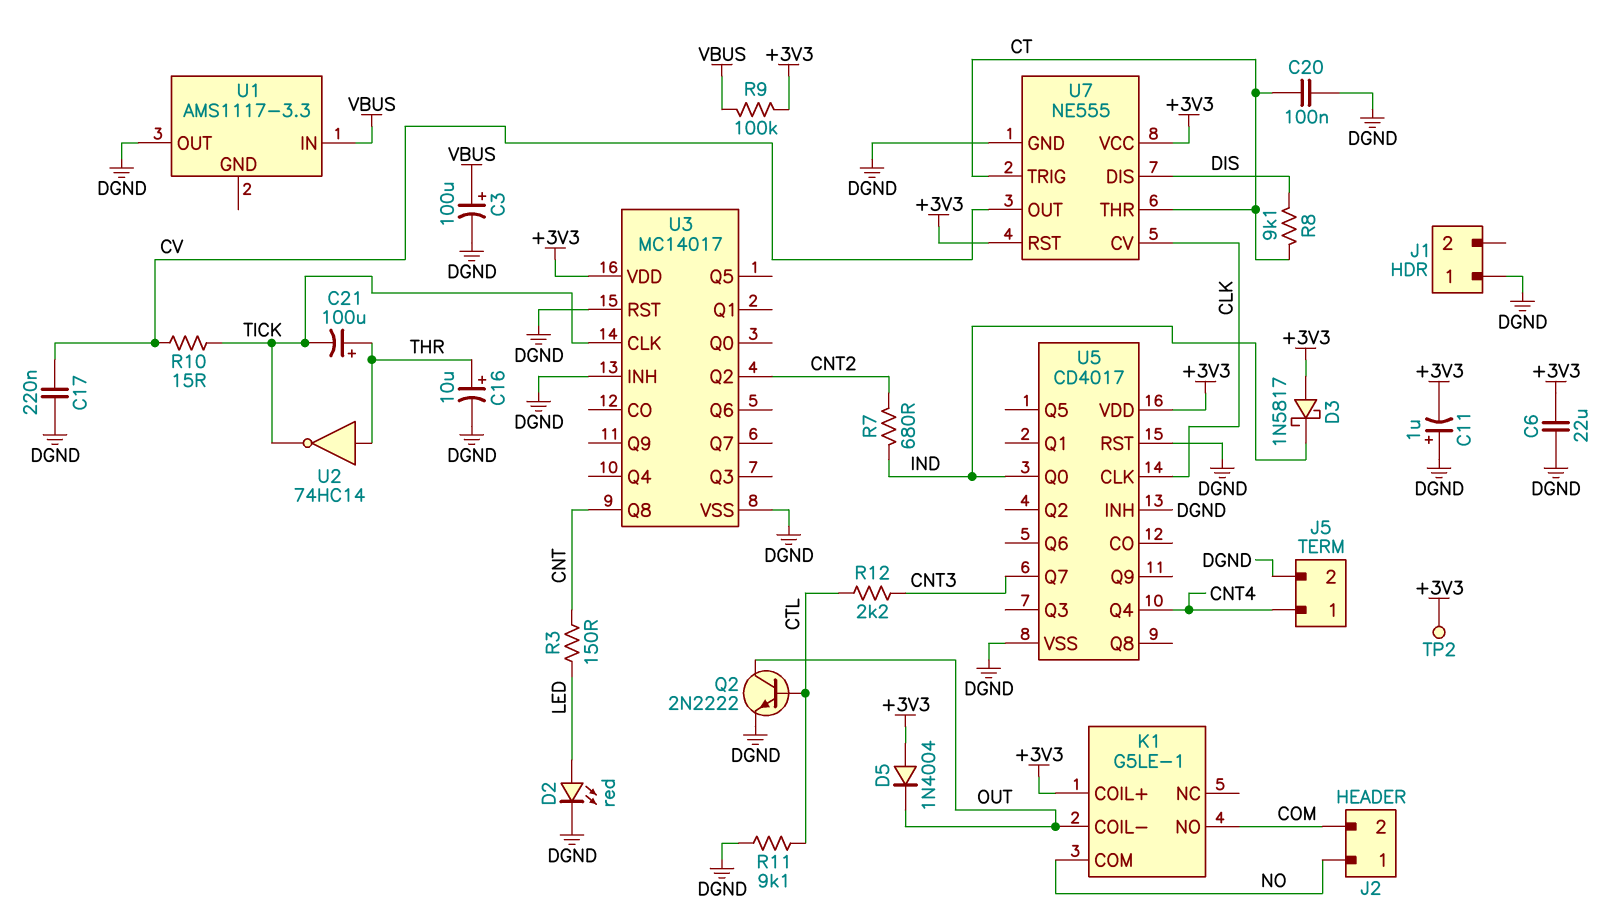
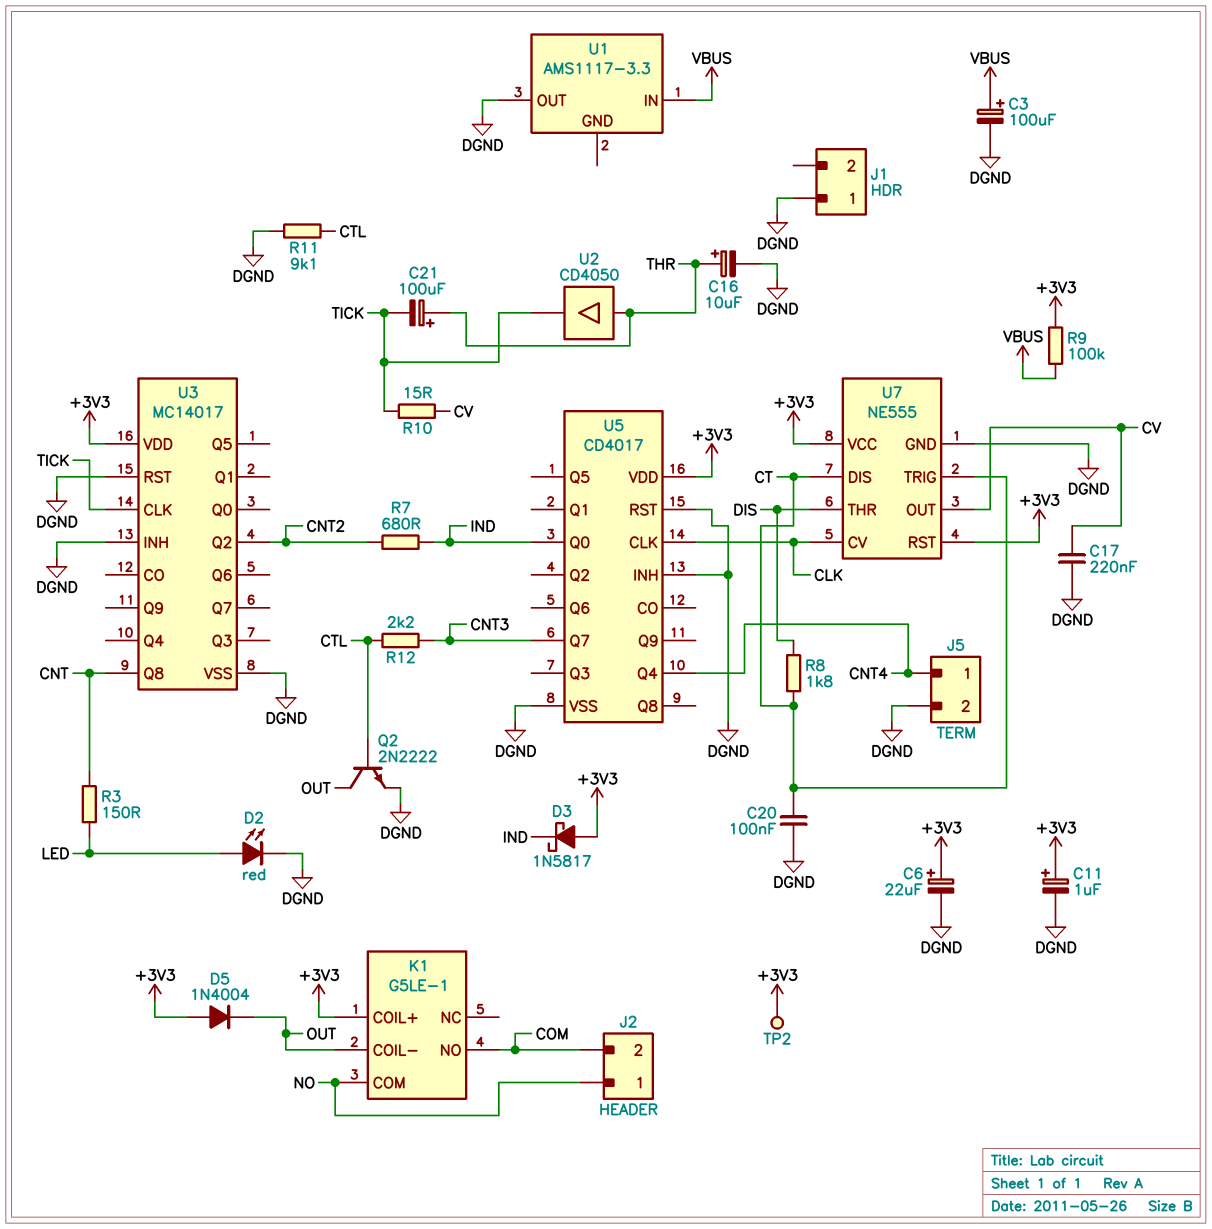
C6: 22uF (+3V3, DGND) -> 22uF (plus +3V3, minus DGND)
C11: 1uF (plus DGND, minus +3V3) -> 1uF (plus +3V3, minus DGND)
R8: 9.1k (CT, DIS) -> 1.8k (CT, DIS)
U2: NOT 74HC14 (in THR, out TICK) -> buffer CD4050 (in THR, out TICK)
U7 pin DIS: DIS -> CT
U7 pin THR: CT -> DIS

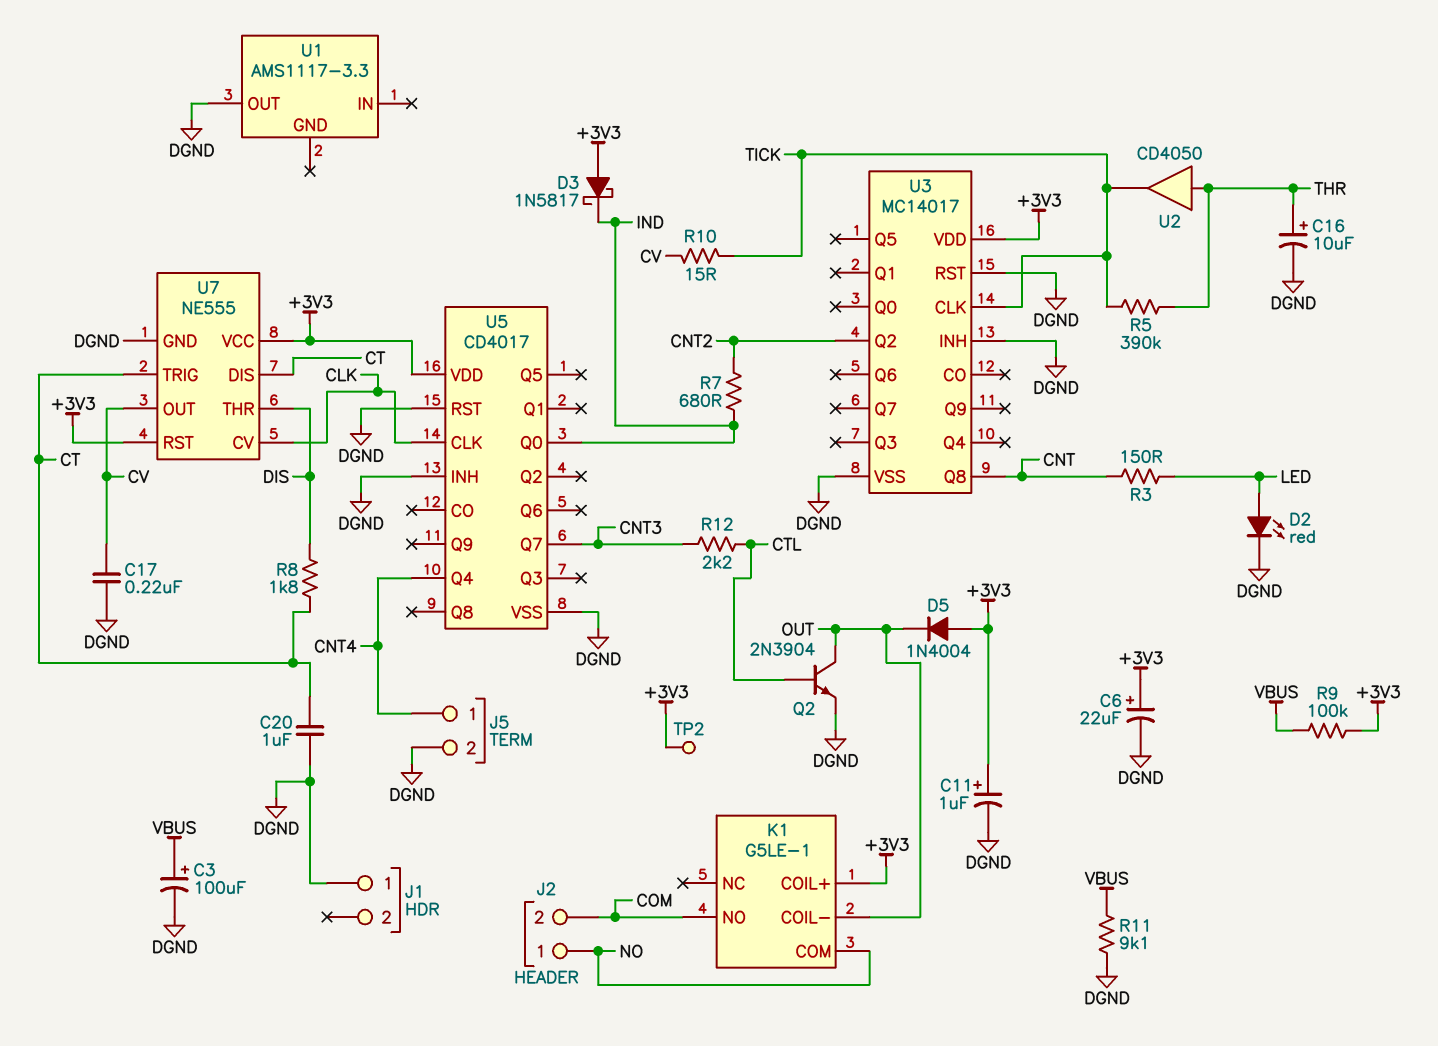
C20: 100nF (CT, DGND) -> 1uF (CT, DGND)
C21: 100uF (plus THR, minus TICK) -> none
Q2: NPN 2N2222 (B CTL, C OUT, E DGND) -> NPN 2N3904 (B CTL, C OUT, E DGND)
R5: none -> 390k (THR, TICK)
R11: 9.1k (CTL, DGND) -> 9.1k (DGND, VBUS)
U1 pin IN: VBUS -> none

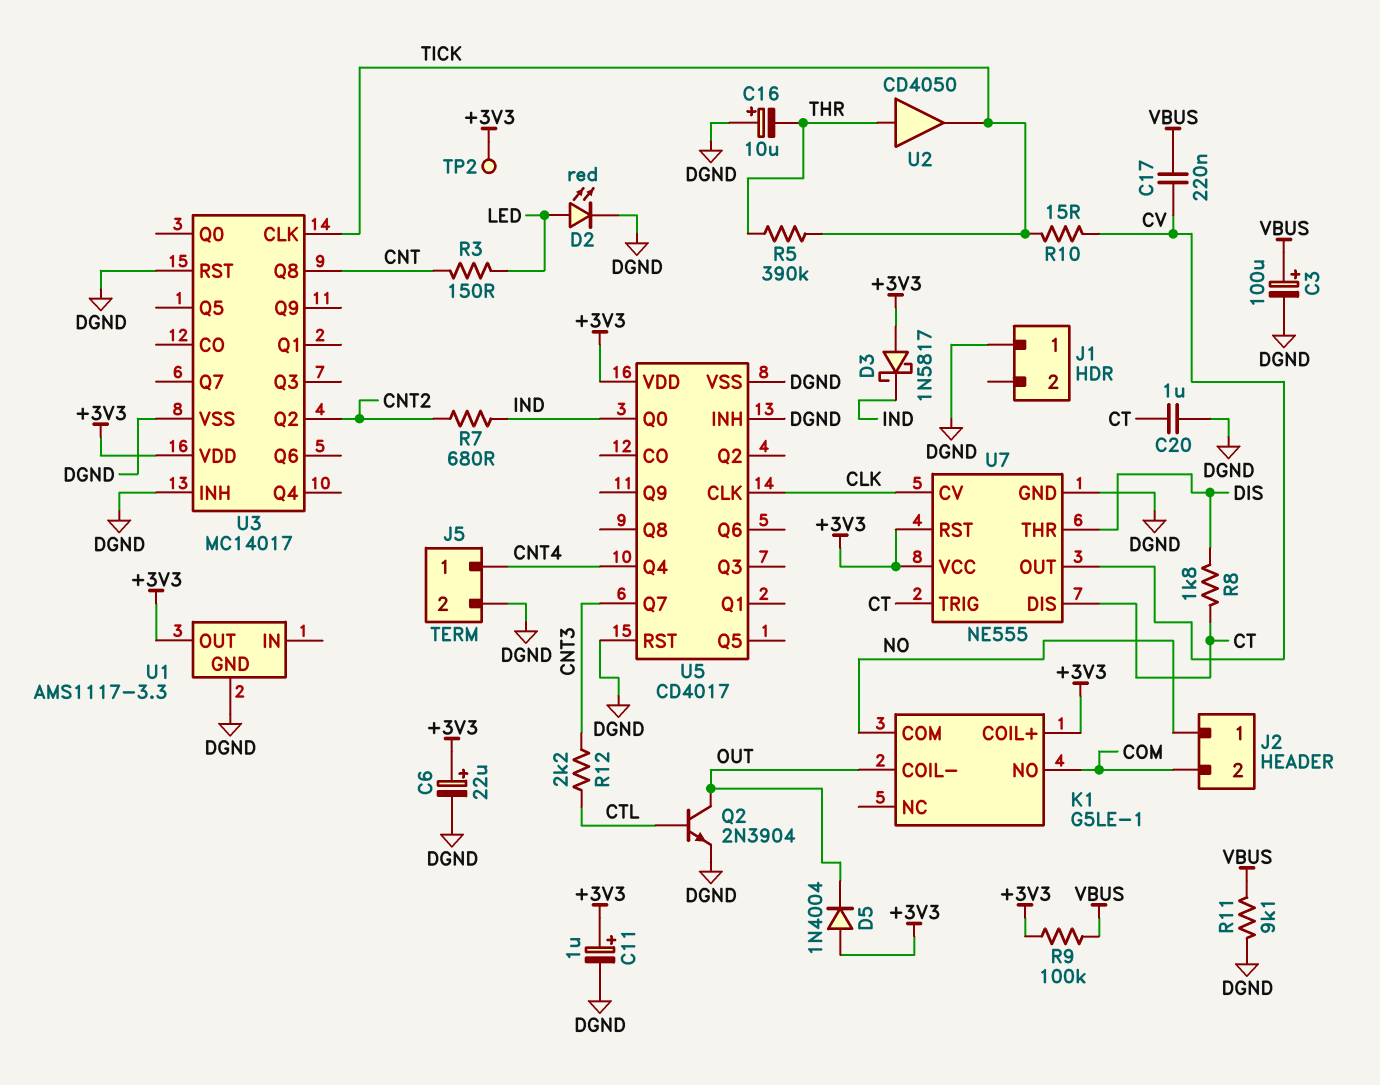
C16: 10uF (plus THR, minus DGND) -> 10uF (plus DGND, minus THR)
C17: 220nF (CV, DGND) -> 220nF (CV, VBUS)
U1 pin GND: none -> DGND
U1 pin OUT: DGND -> +3V3

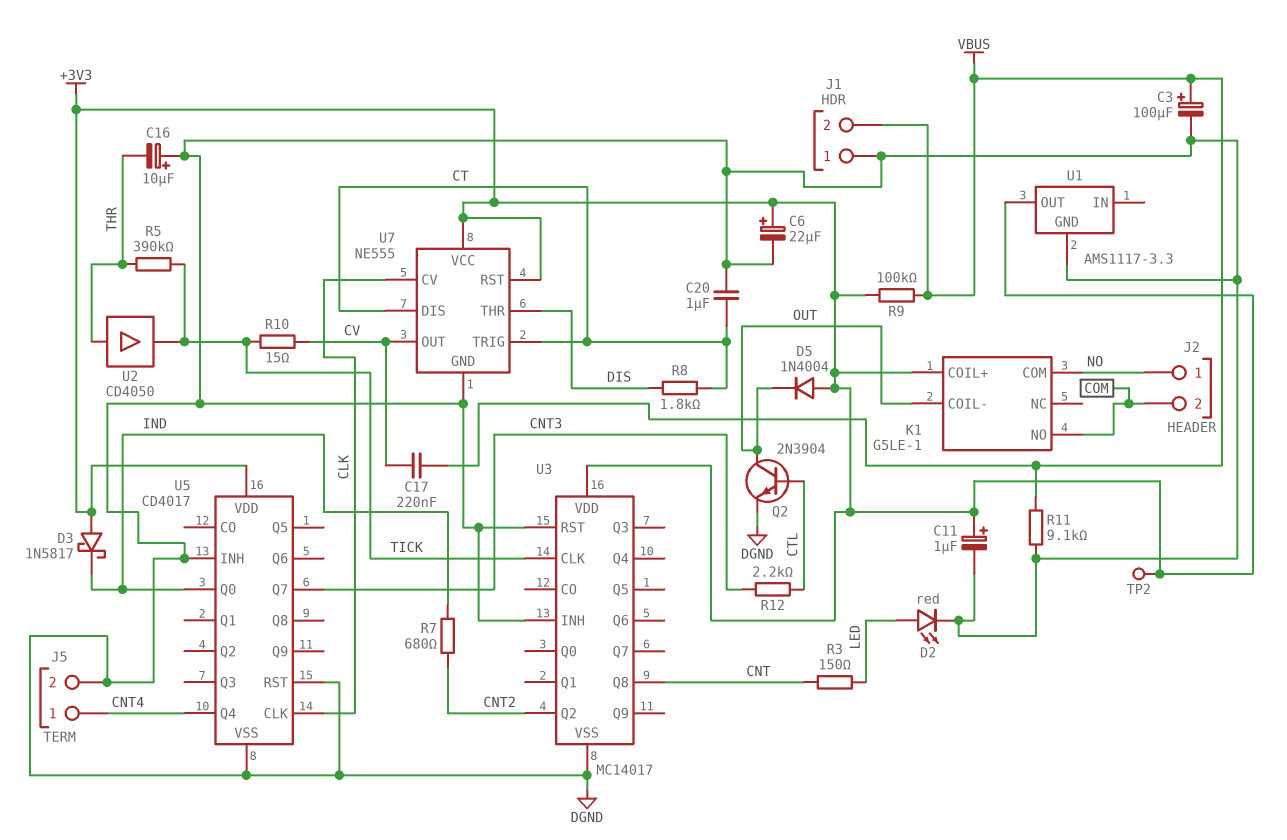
J1 pin 2: none -> VBUS

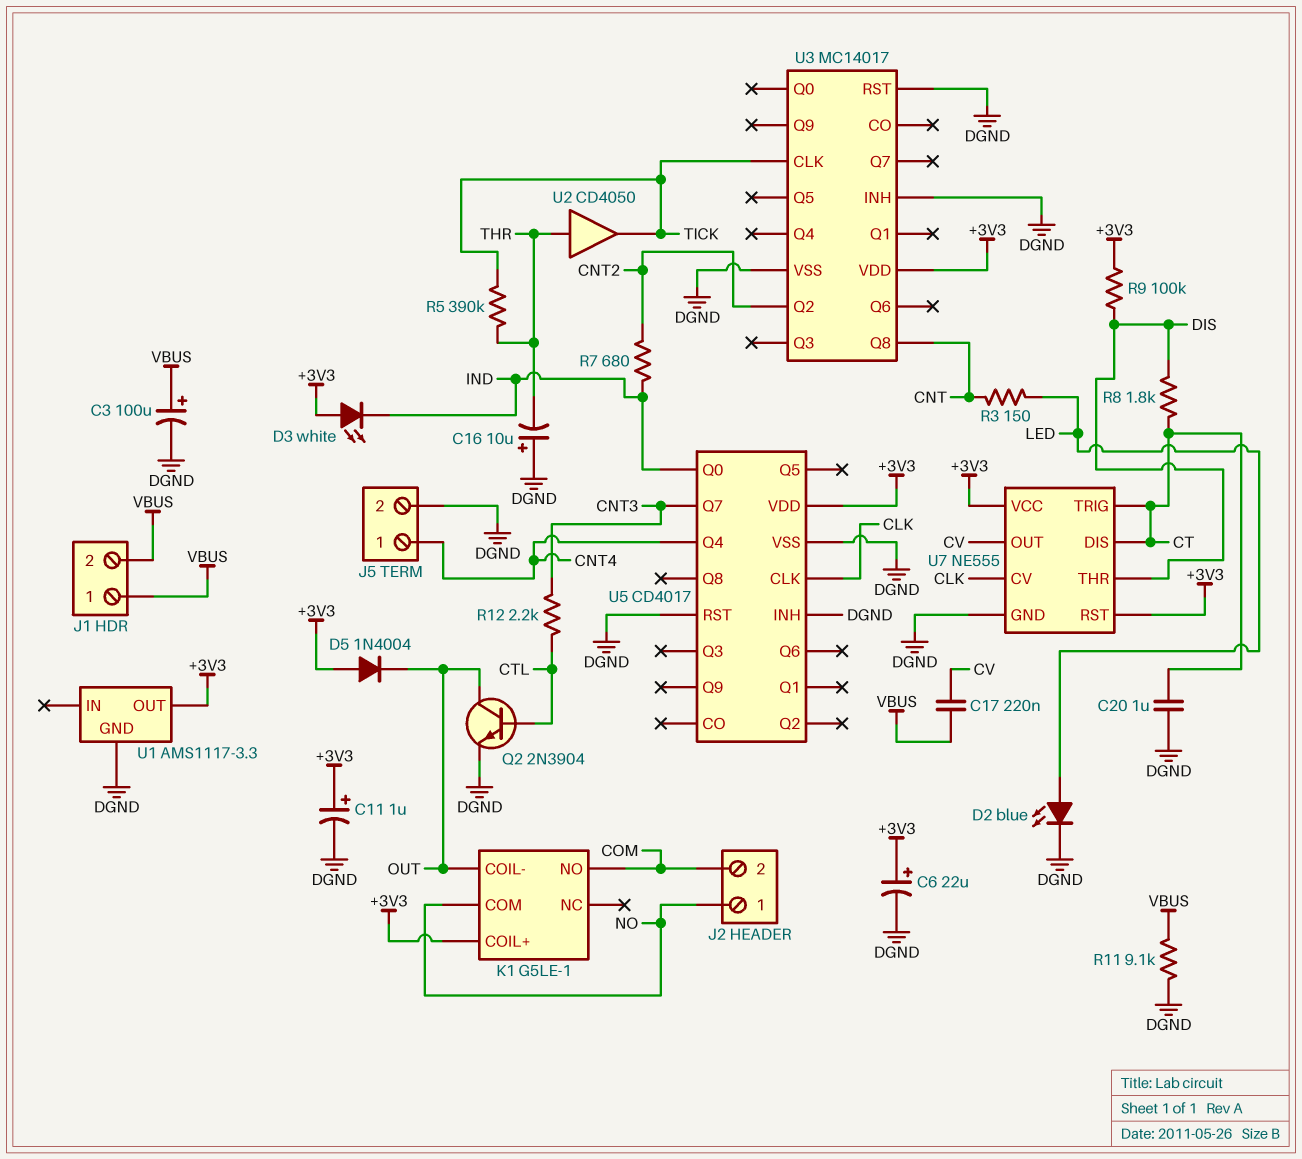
D2: LED red (A LED, K DGND) -> LED blue (A LED, K DGND)
D3: schottky 1N5817 (A +3V3, K IND) -> LED white (A +3V3, K IND)
J1 pin 1: DGND -> VBUS
R9: 100k (+3V3, VBUS) -> 100k (+3V3, DIS)
R10: 15 (CV, TICK) -> none
TP2: test point (+3V3) -> none

